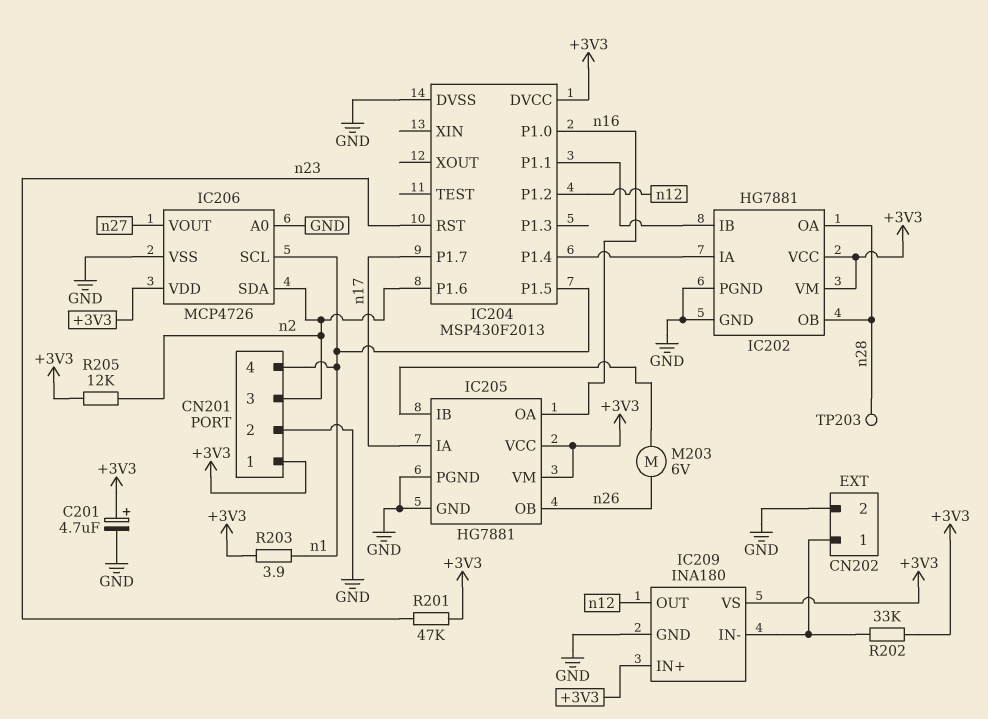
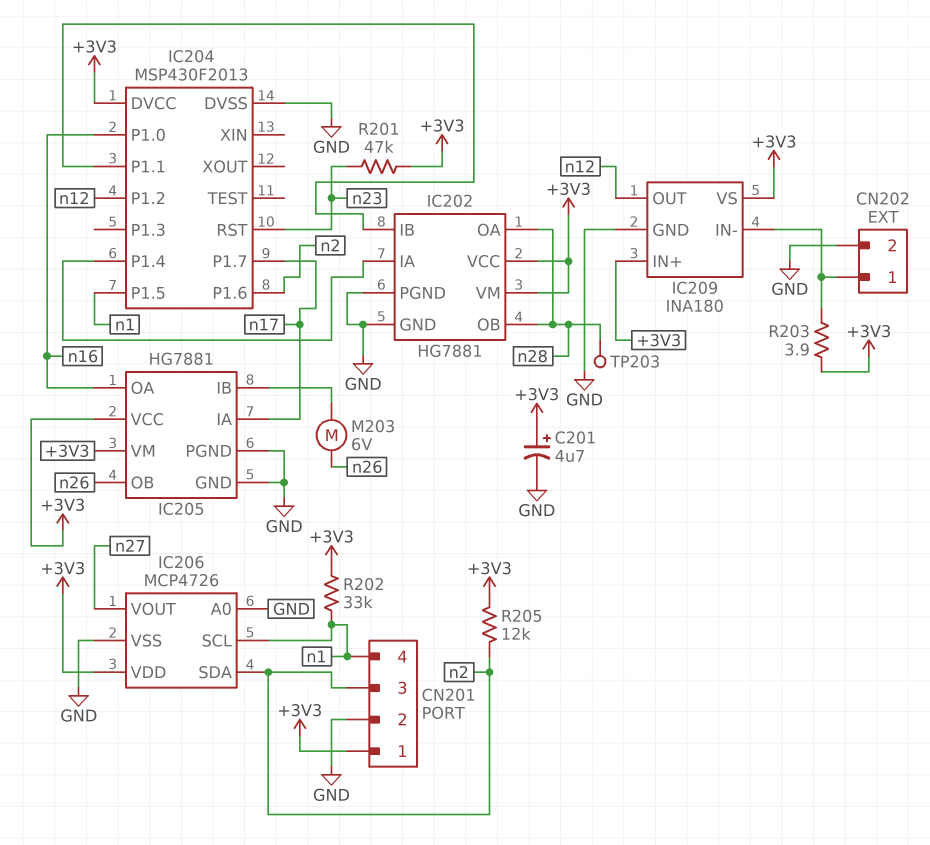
R202: 33k (+3V3, CN202/1) -> 33k (+3V3, n1)
R203: 3.9 (+3V3, n1) -> 3.9 (+3V3, CN202/1)

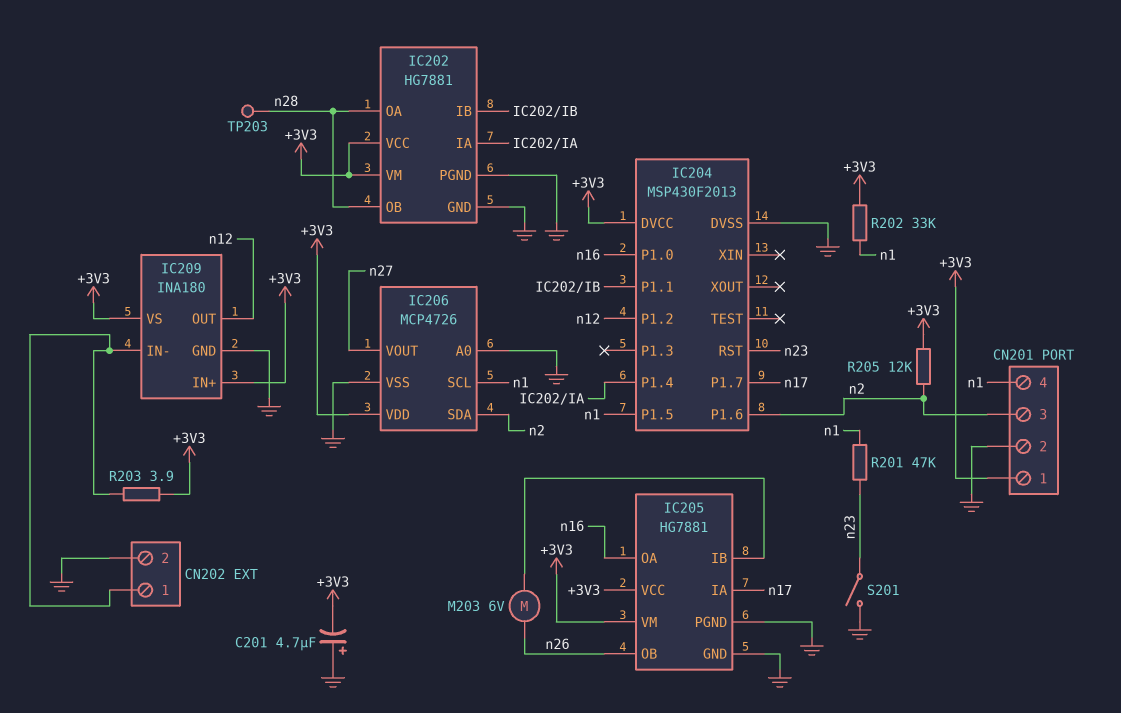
C201: 4.7uF (plus +3V3, minus GND) -> 4.7uF (plus GND, minus +3V3)
R201: 47k (+3V3, n23) -> 47k (n1, n23)
S201: none -> switch (GND, n23)

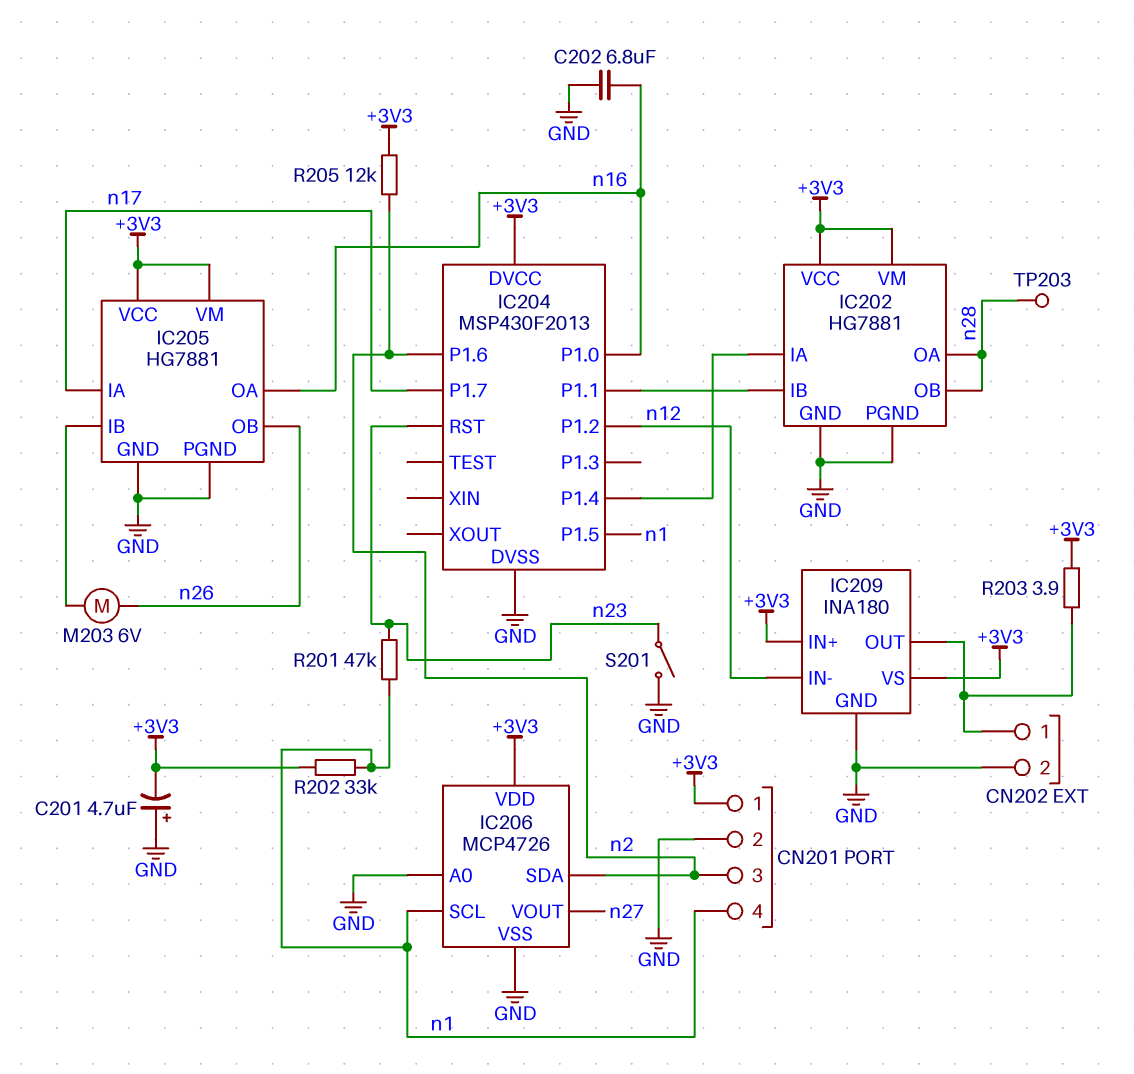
C202: none -> 6.8uF (GND, n16)
IC209 pin IN-: CN202/1 -> n12
IC209 pin OUT: n12 -> CN202/1

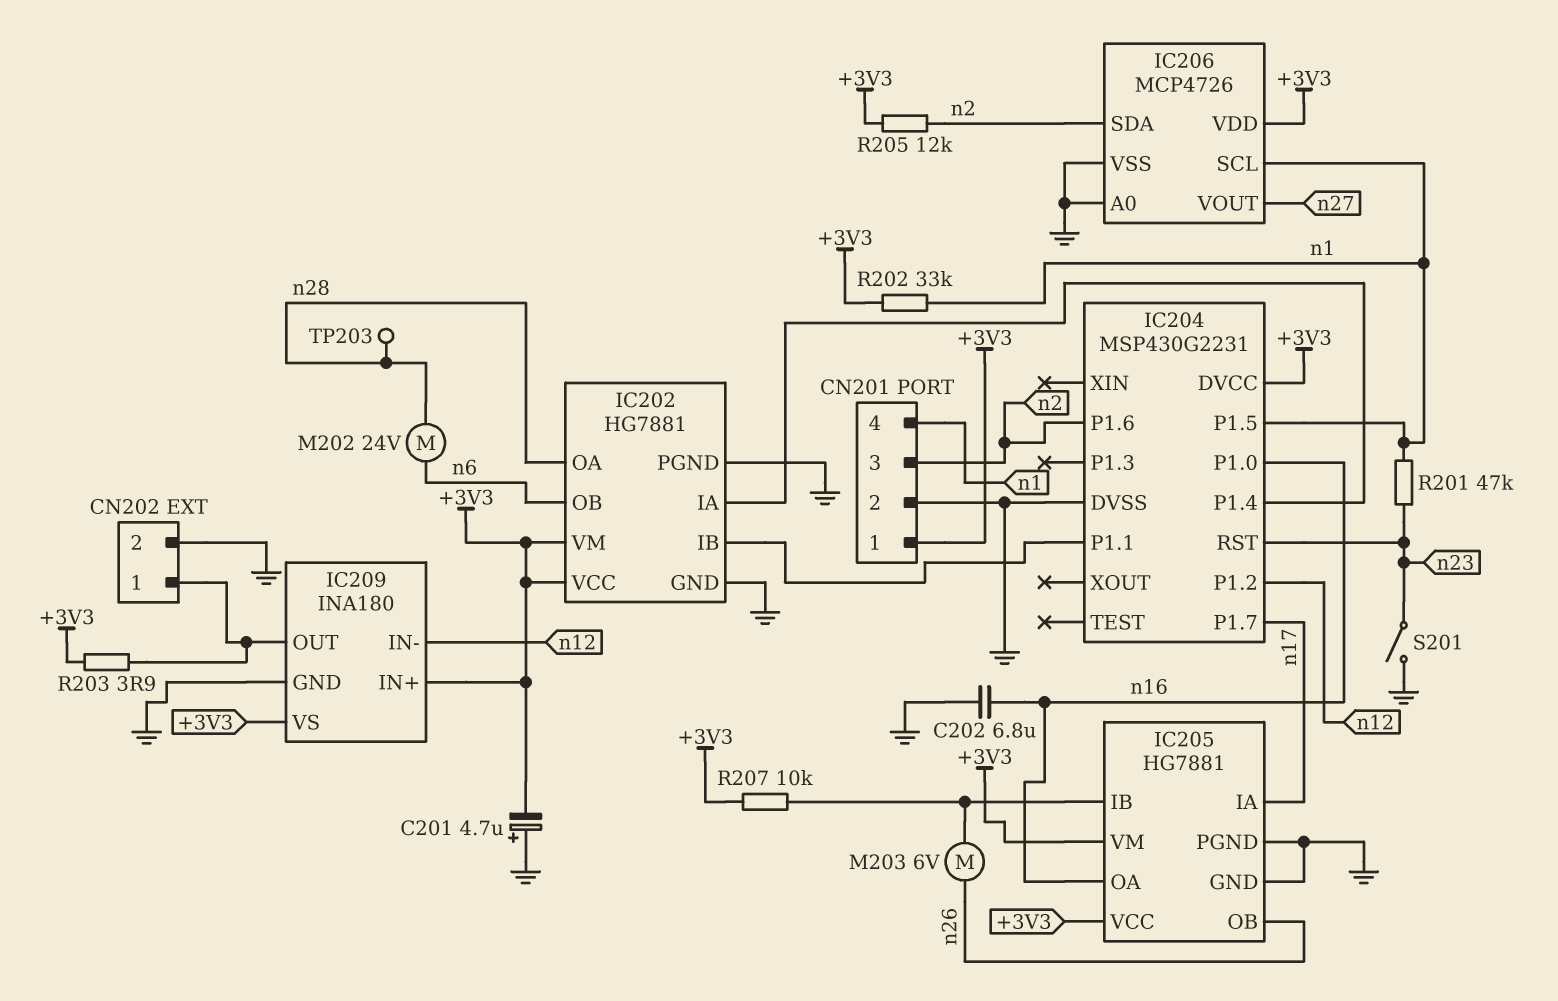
IC202 pin OB: n28 -> n6
IC204: MSP430F2013 -> MSP430G2231
M202: none -> motor 24V (n6, n28)
R207: none -> 10k (+3V3, IC205/IB)

